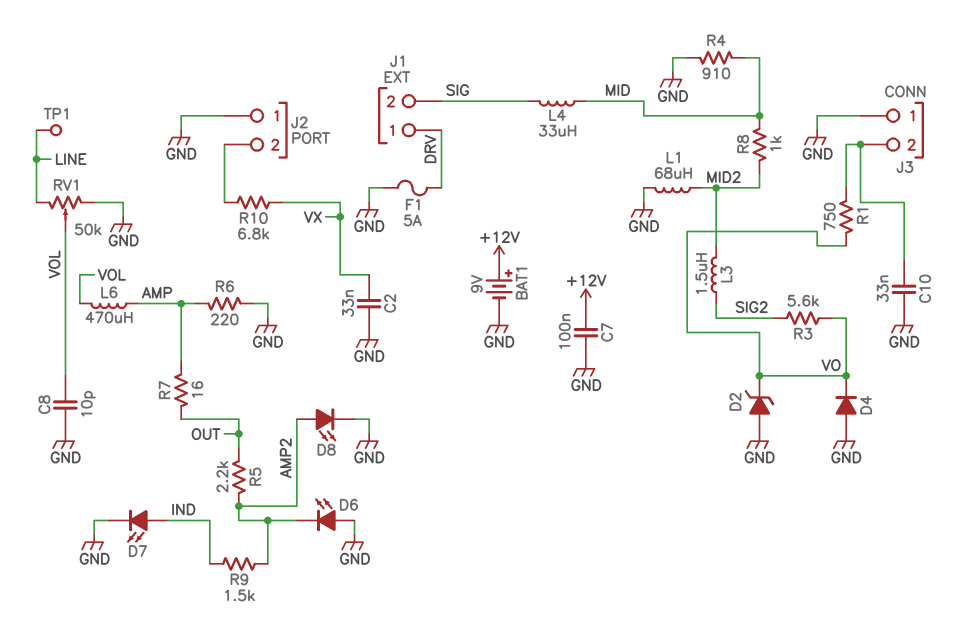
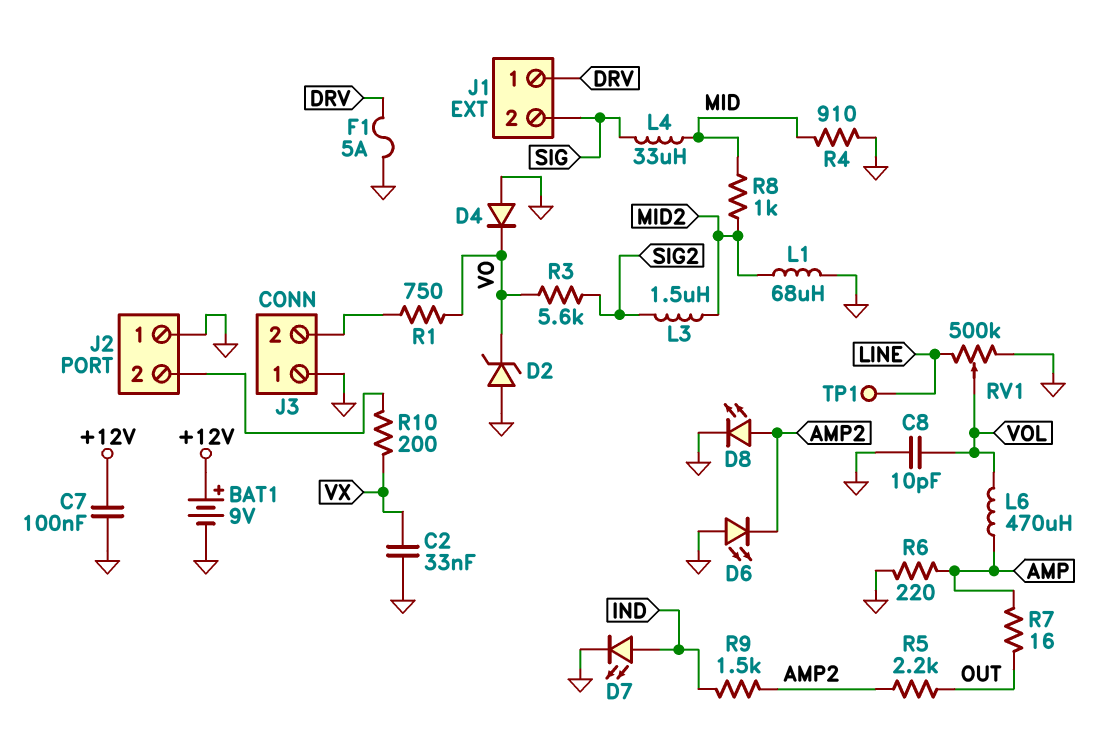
C10: 33nF (GND, J3/2) -> none
R10: 6.8k (J2/2, VX) -> 200 (J2/2, VX)
RV1: 50k (GND, LINE, wiper VOL) -> 500k (GND, LINE, wiper VOL)

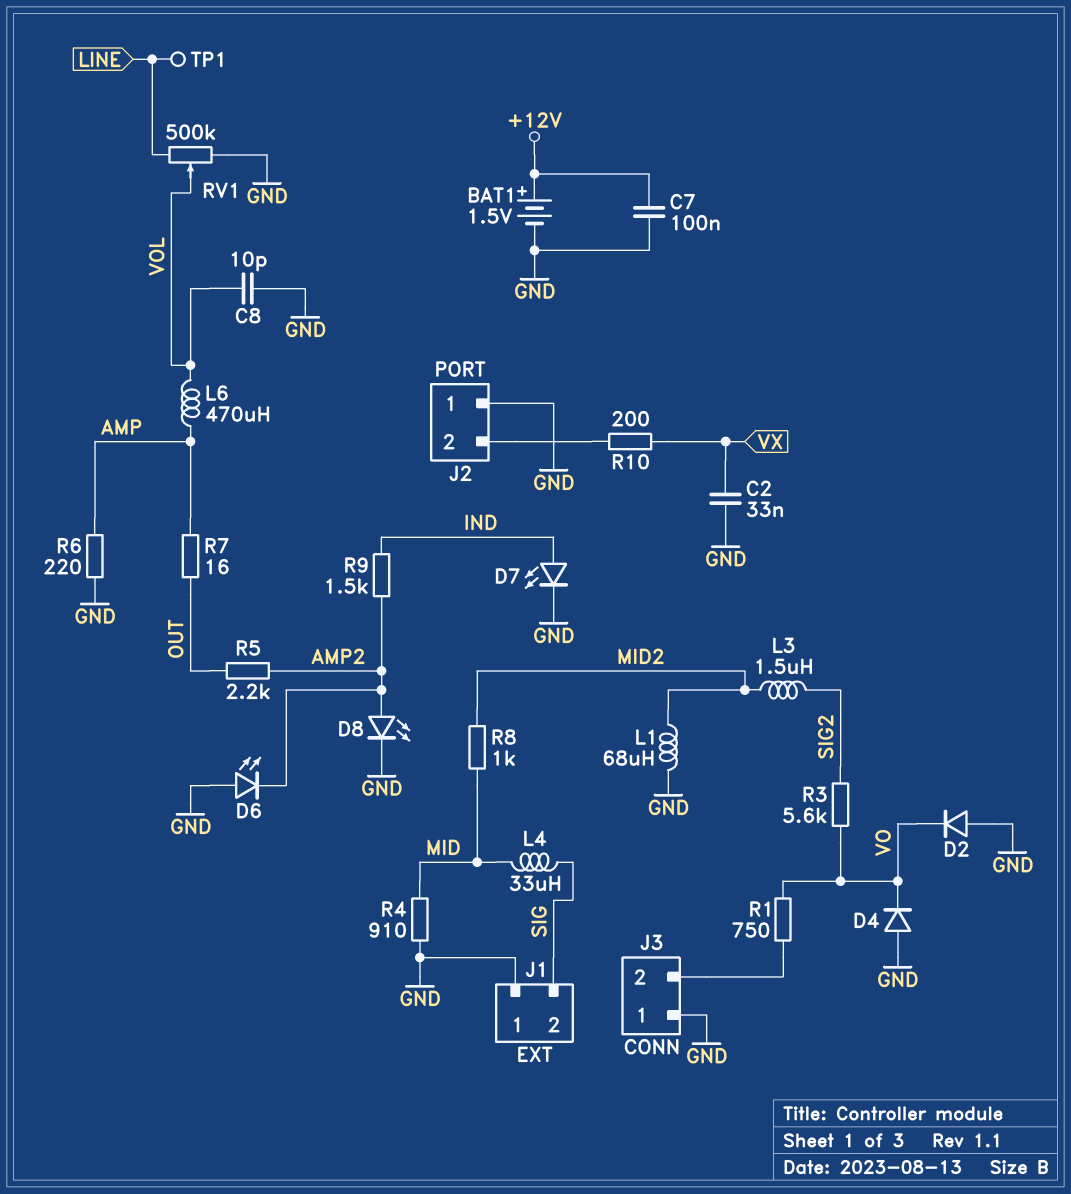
BAT1: 9V (plus +12V, minus GND) -> 1.5V (plus +12V, minus GND)
D2: zener (A GND, K VO) -> diode (A GND, K VO)
F1: 5A (DRV, GND) -> none
J1 pin 1: DRV -> GND

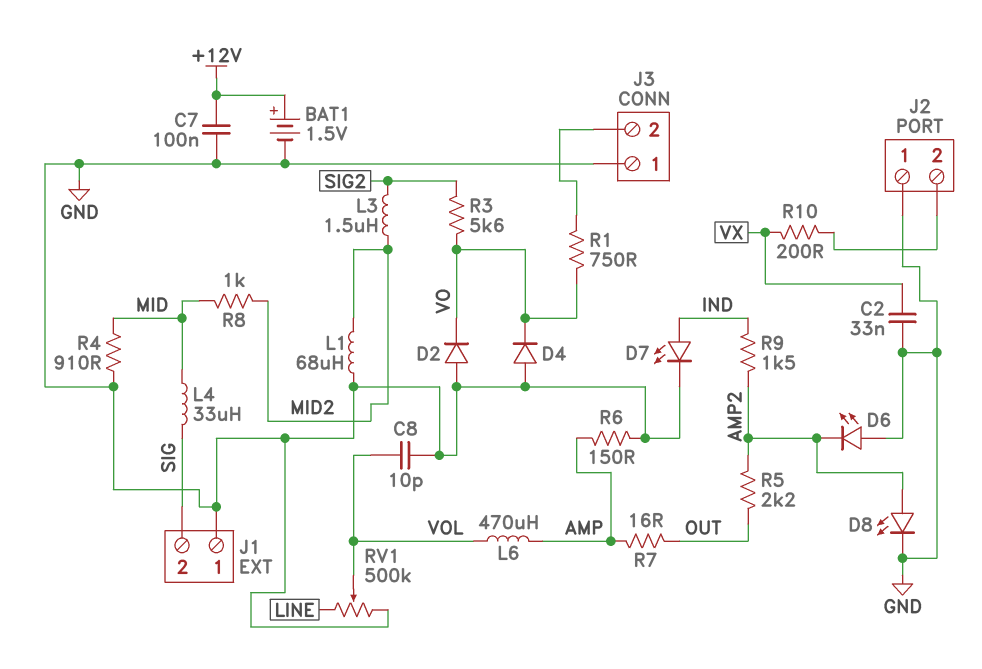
R6: 220 (AMP, GND) -> 150 (AMP, GND)
TP1: test point (LINE) -> none

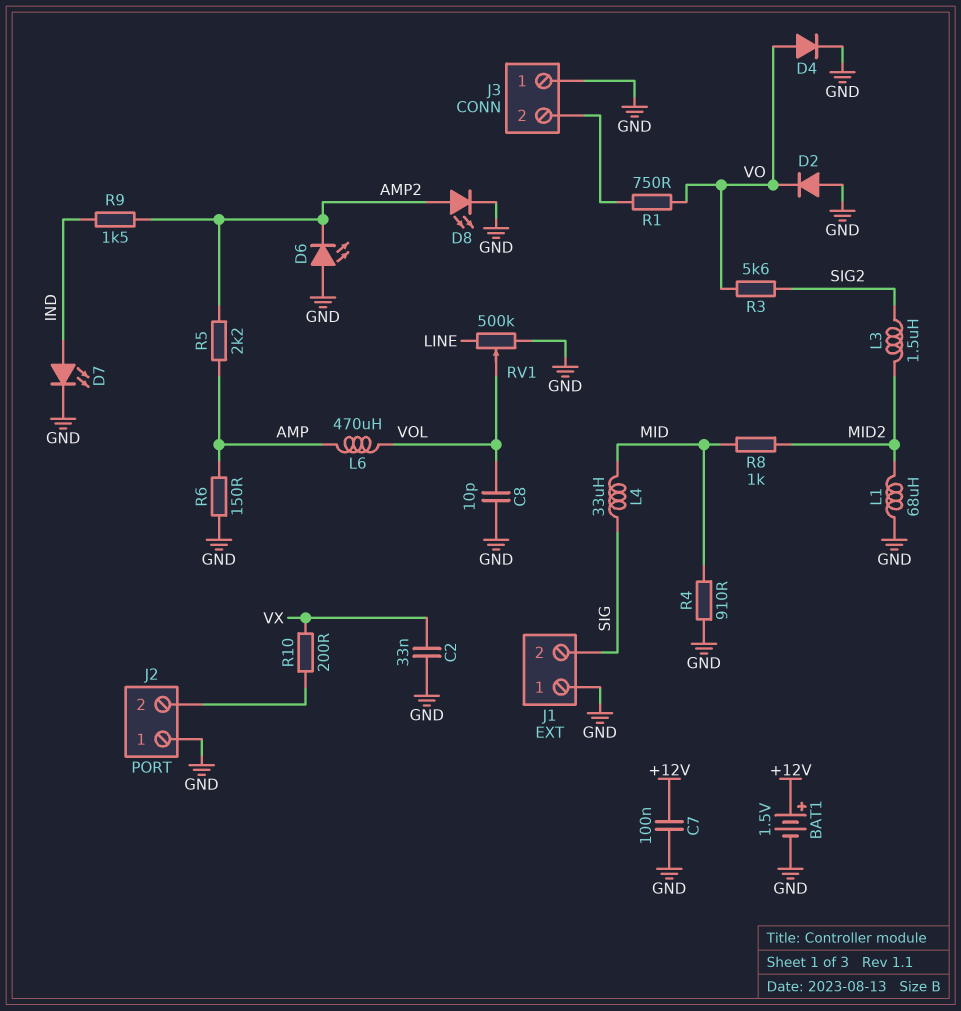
D4: diode (A GND, K VO) -> diode (A VO, K GND)
R5: 2.2k (AMP2, OUT) -> 2.2k (AMP, AMP2)
R7: 16 (AMP, OUT) -> none

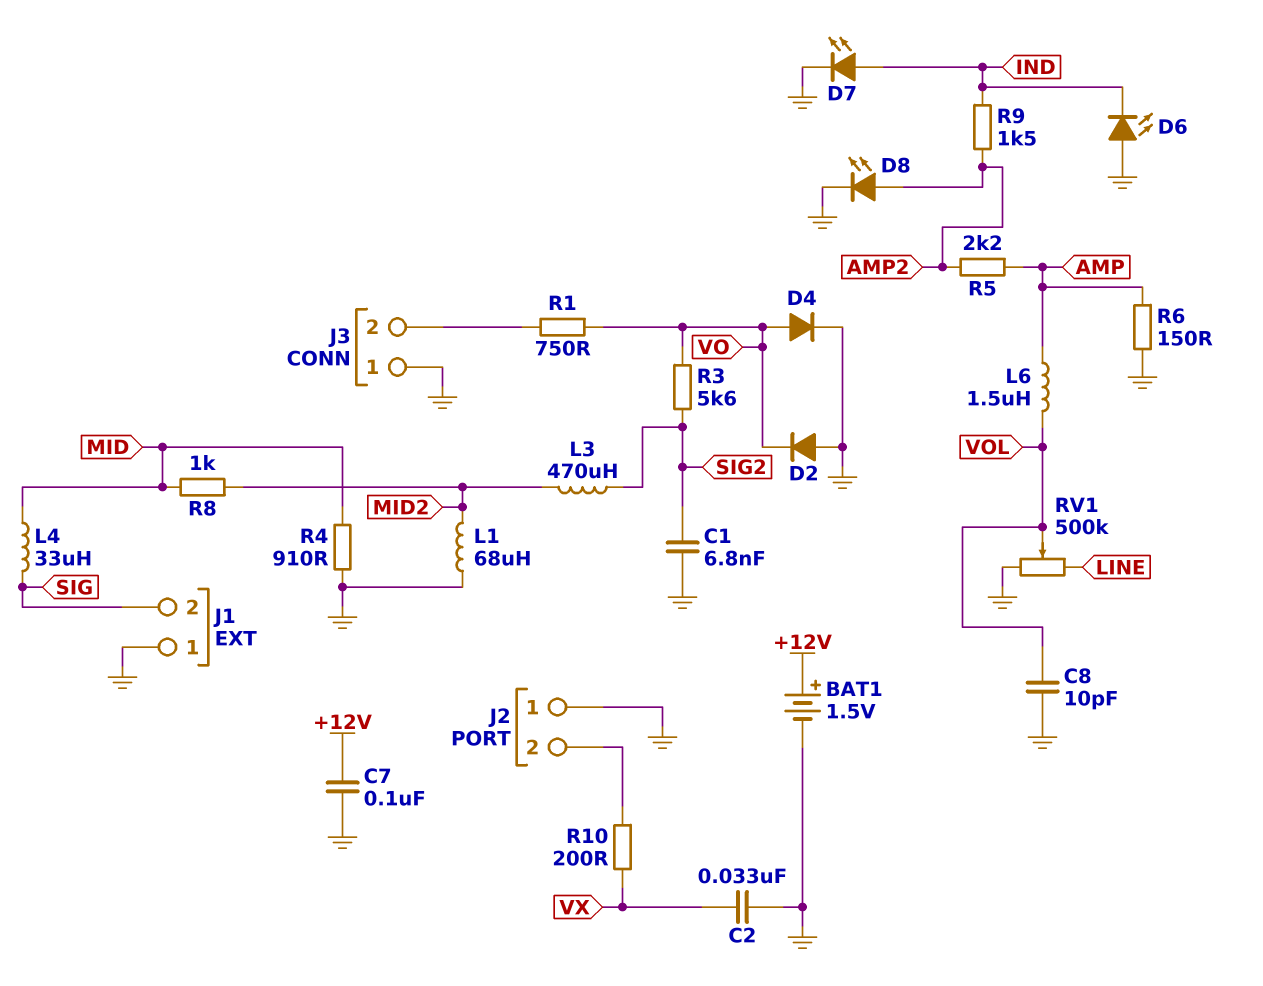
C1: none -> 6.8nF (GND, SIG2)
D6: LED (A GND, K AMP2) -> LED (A GND, K IND)
L3: 1.5uH (MID2, SIG2) -> 470uH (MID2, SIG2)
L6: 470uH (AMP, VOL) -> 1.5uH (AMP, VOL)

